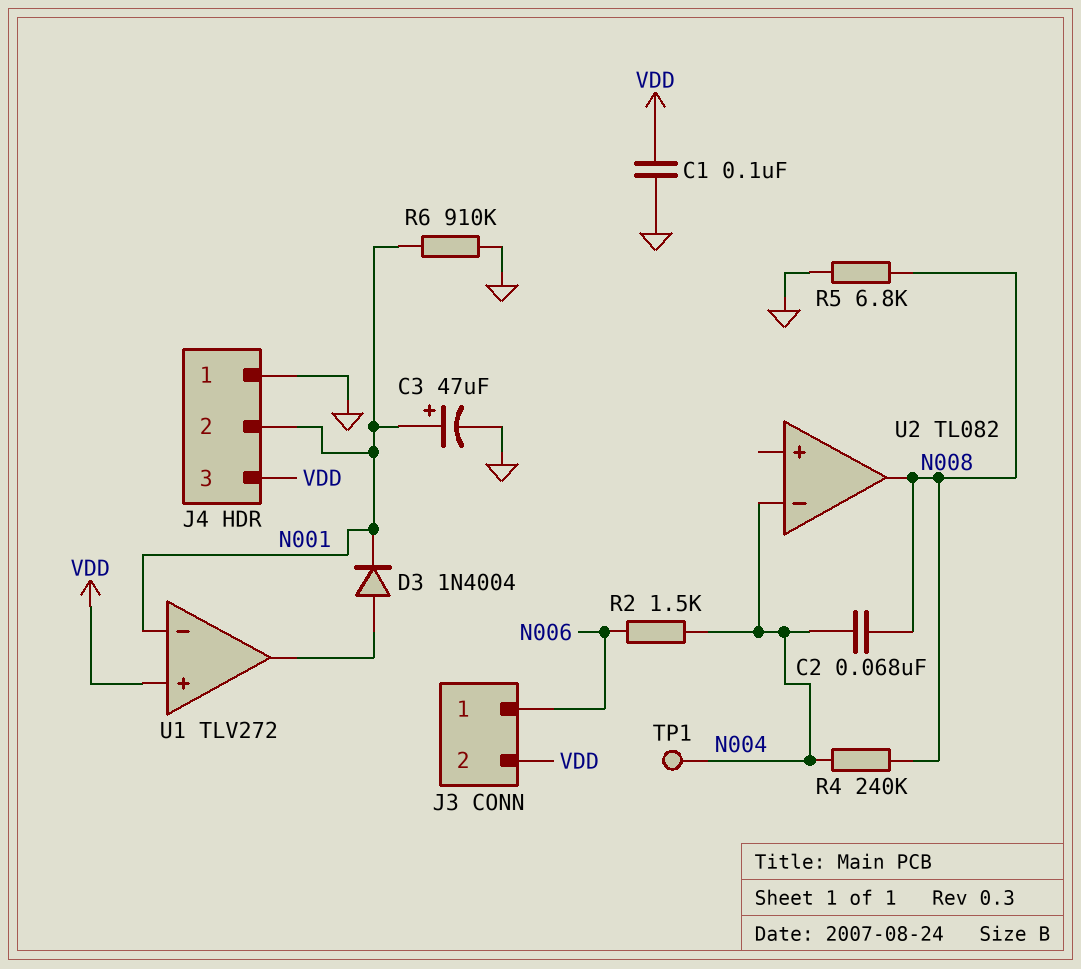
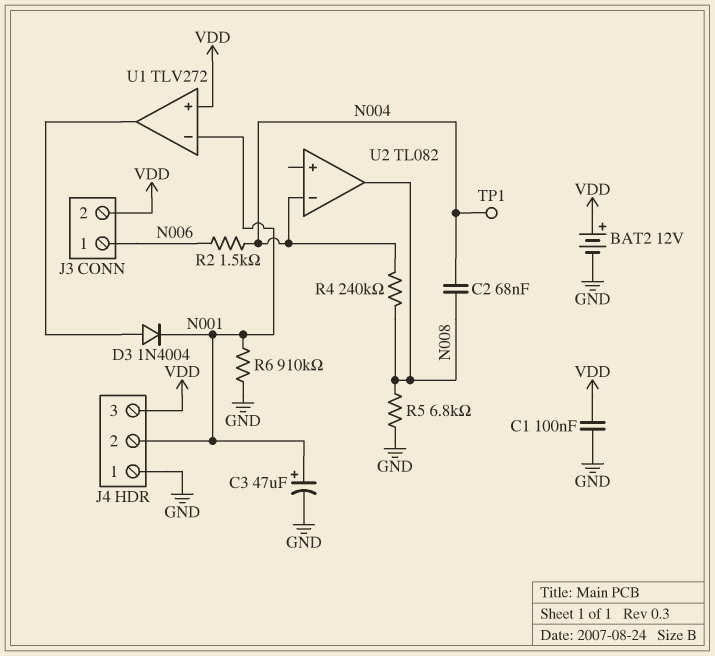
BAT2: none -> 12V (plus VDD, minus GND)

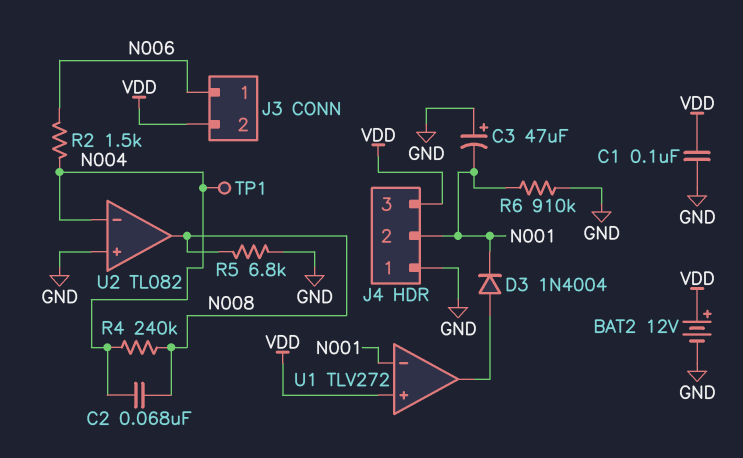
C3: 47uF (plus N001, minus GND) -> 47uF (plus GND, minus N001)
U2 pin in+: none -> GND

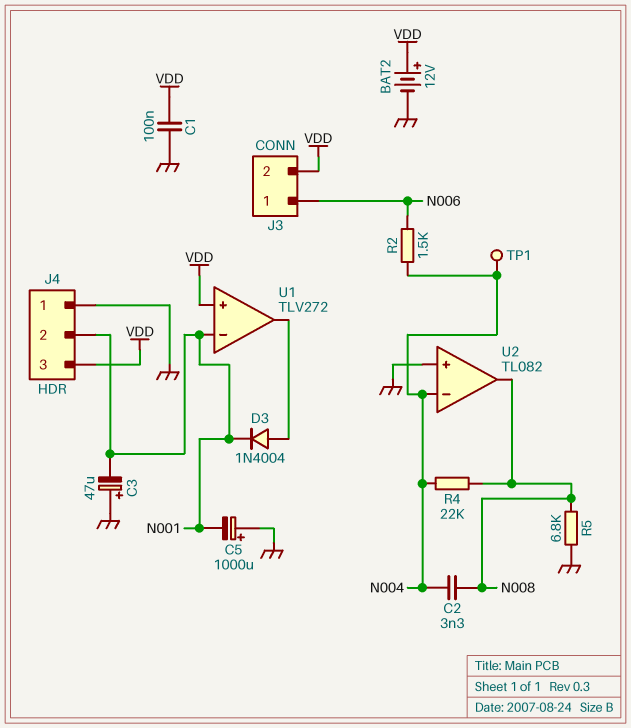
C2: 68nF (N004, N008) -> 3.3nF (N004, N008)
C5: none -> 1000uF (plus GND, minus N001)
R4: 240k (N004, N008) -> 22k (N004, N008)
R6: 910k (GND, N001) -> none

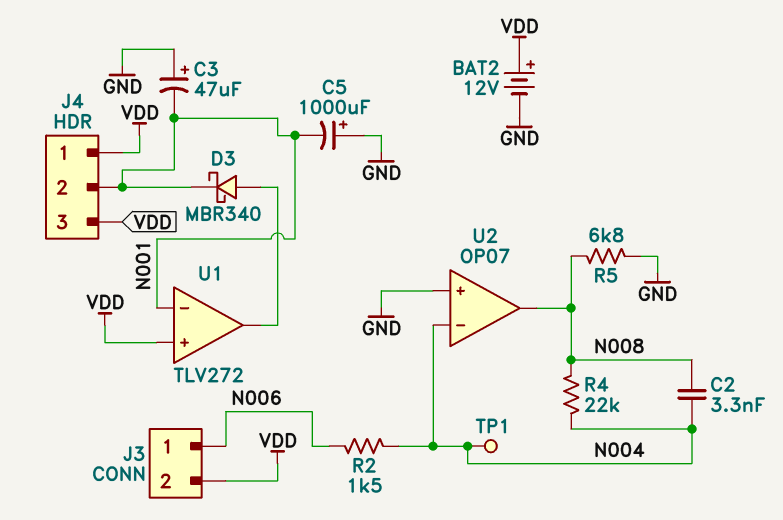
C1: 100nF (GND, VDD) -> none
D3: diode 1N4004 (A U1/out, K N001) -> schottky MBR340 (A U1/out, K N001)
J4 pin 1: GND -> VDD
U2: TL082 -> OP07

